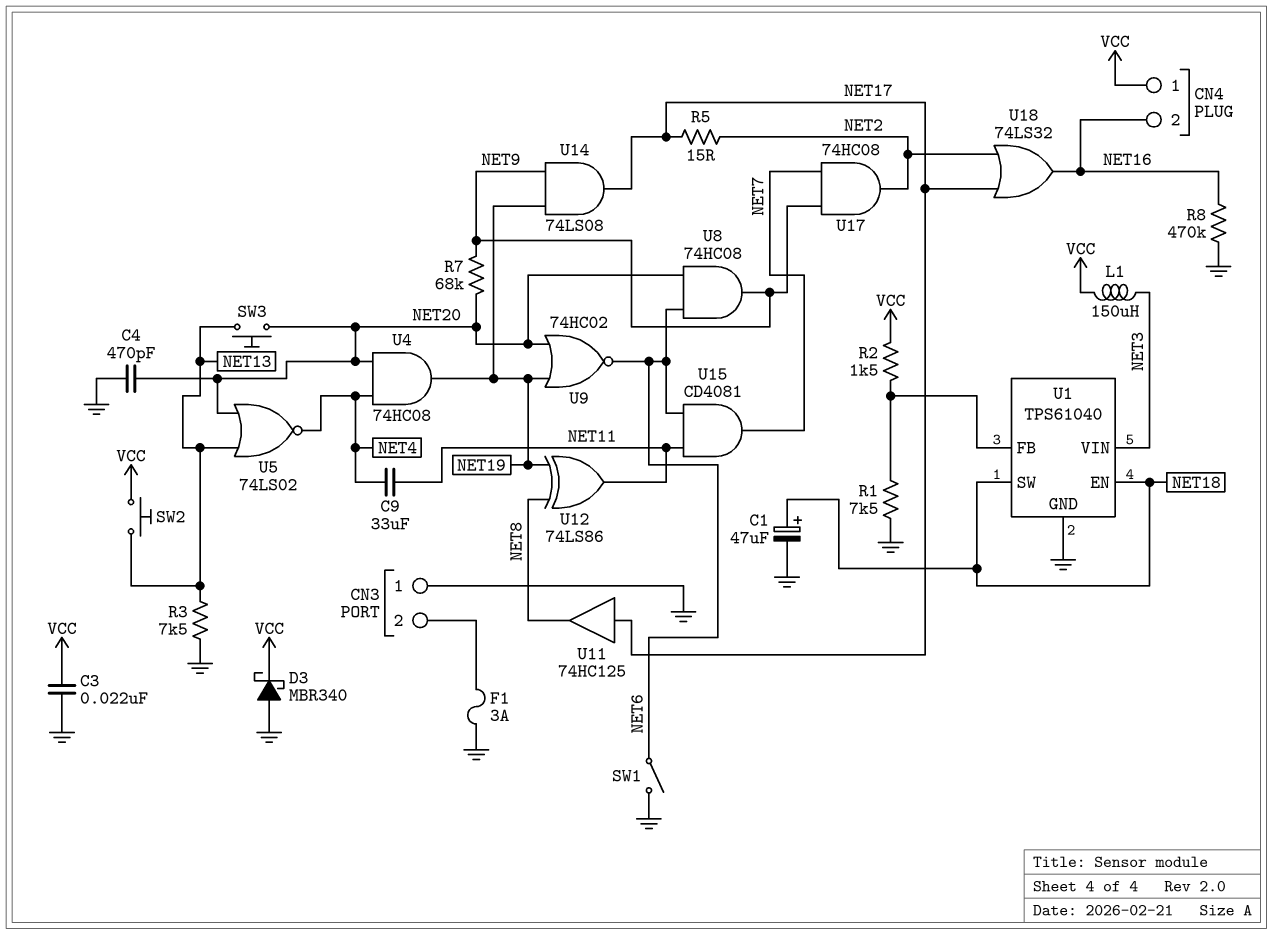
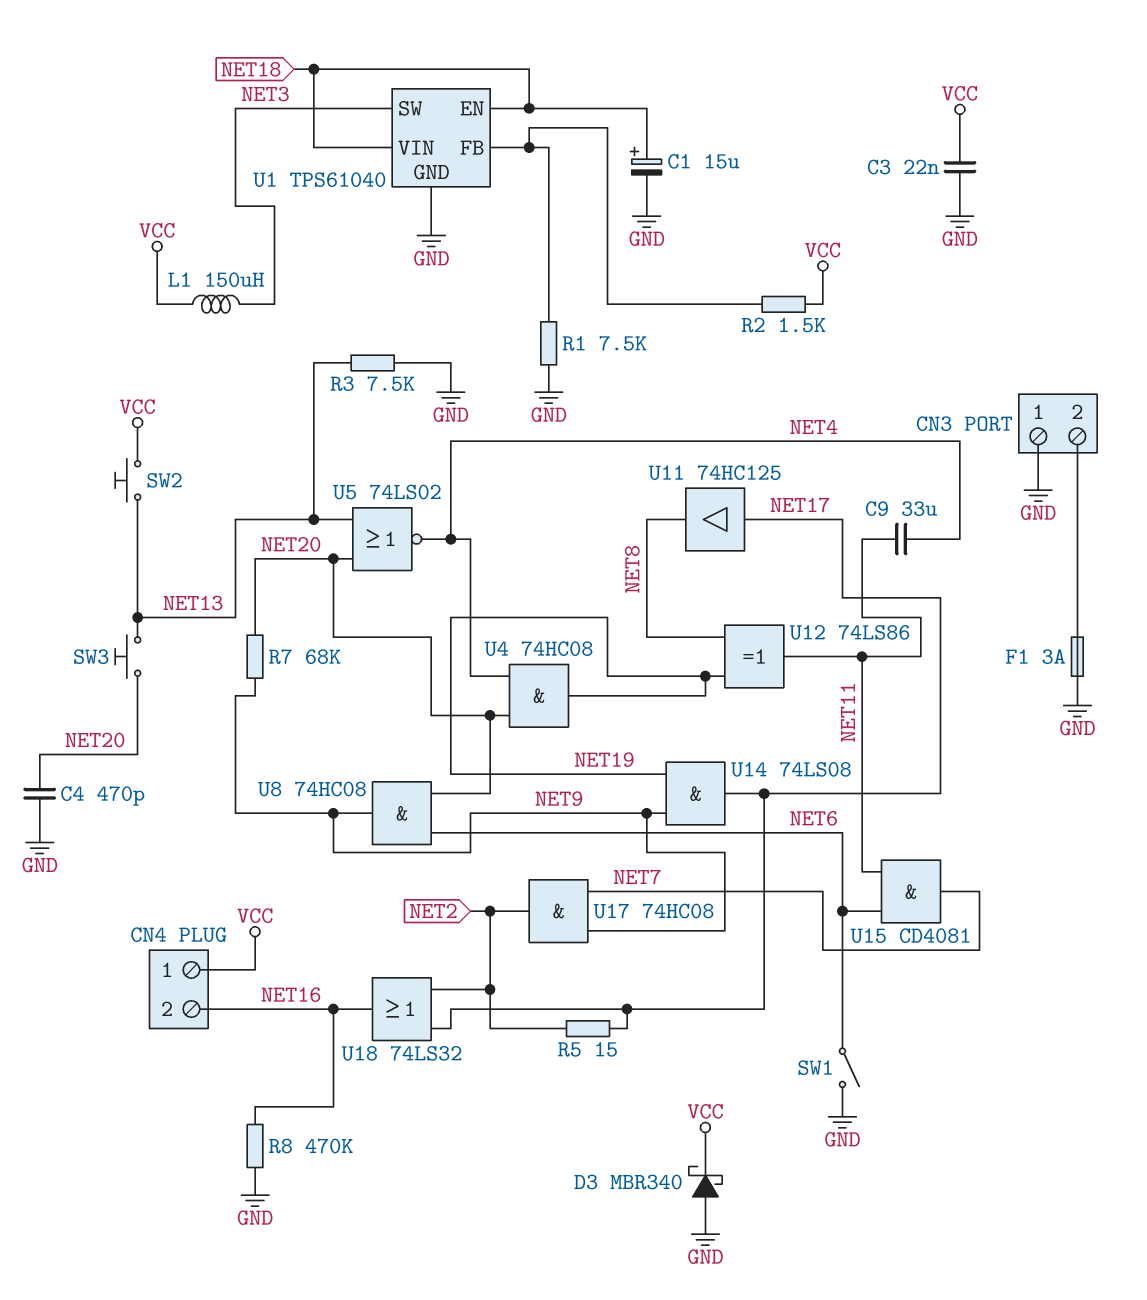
C1: 47uF (plus NET18, minus GND) -> 15uF (plus NET18, minus GND)
U1 pin SW: NET18 -> NET3
U1 pin VIN: NET3 -> NET18
U9: NOR 74HC02 (in NET19, in NET20, out NET6) -> none

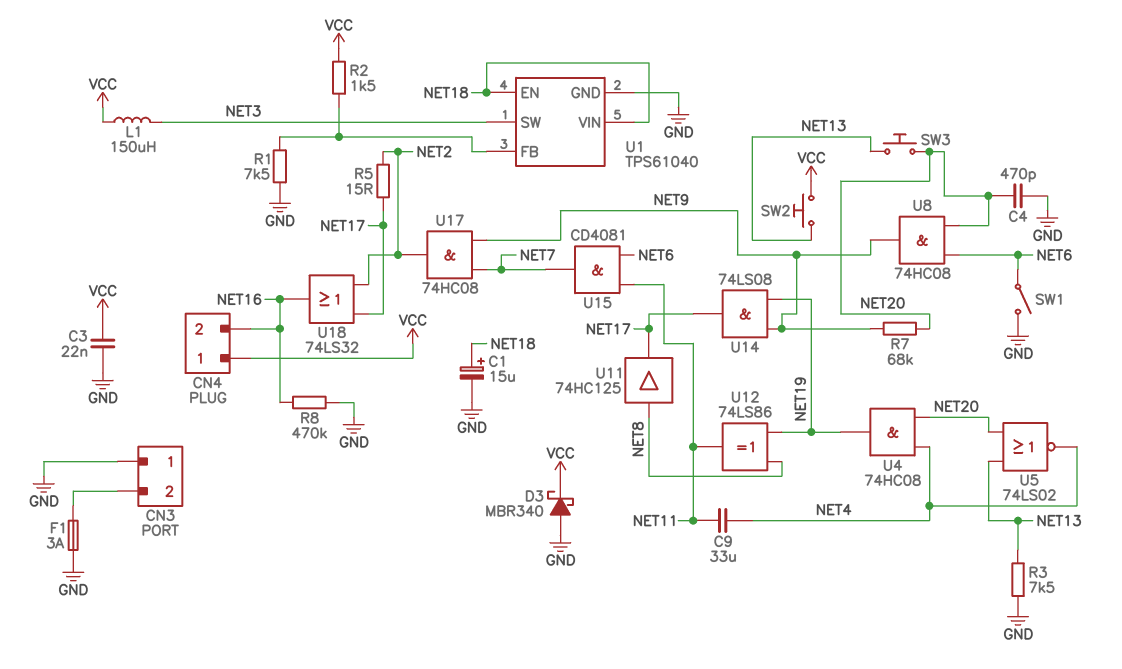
U11: buffer 74HC125 (in NET17, out NET8) -> buffer 74HC125 (in NET8, out NET17)

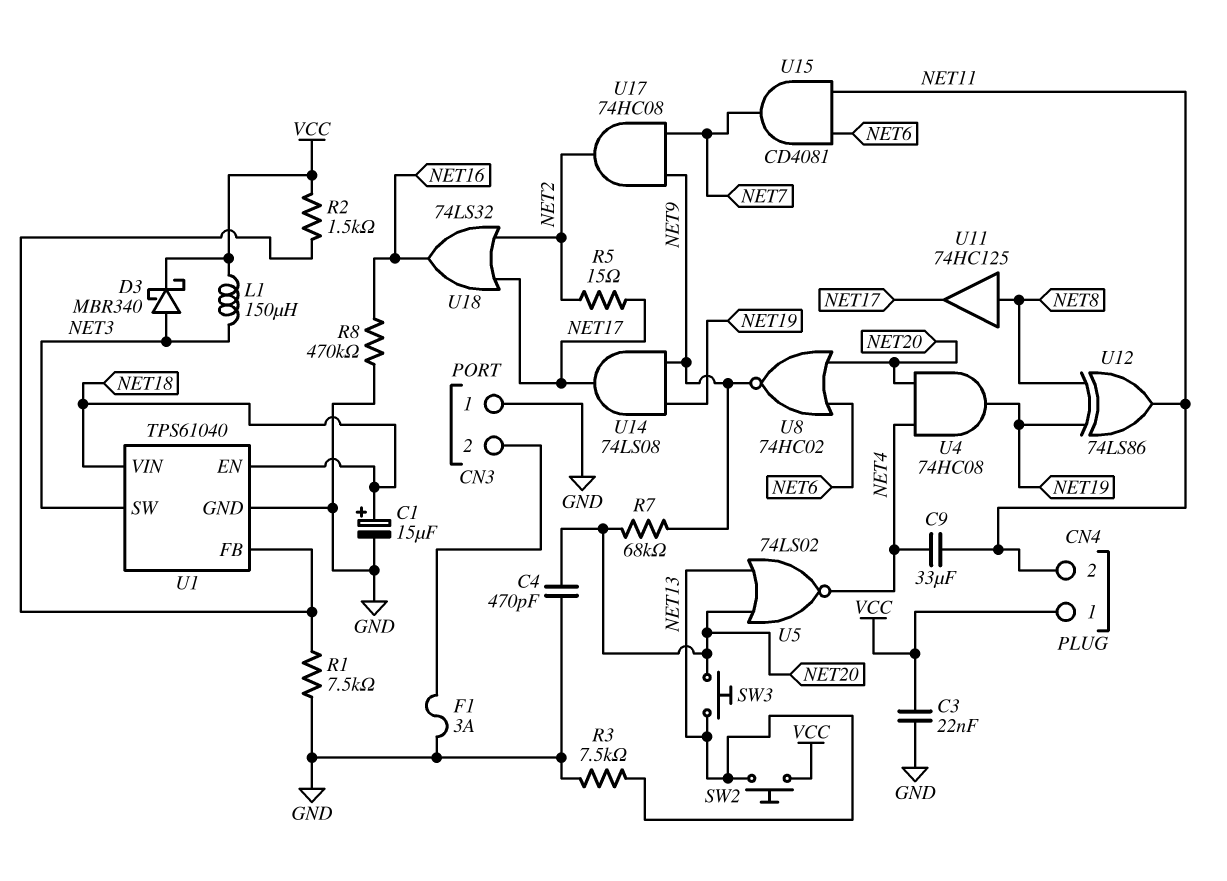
CN4 pin 2: NET16 -> NET11
D3: schottky MBR340 (A GND, K VCC) -> schottky MBR340 (A NET3, K VCC)
SW1: switch (GND, NET6) -> none
U8: AND 74HC08 (in NET6, in NET20, out NET9) -> NOR 74HC02 (in NET6, in NET20, out NET9)

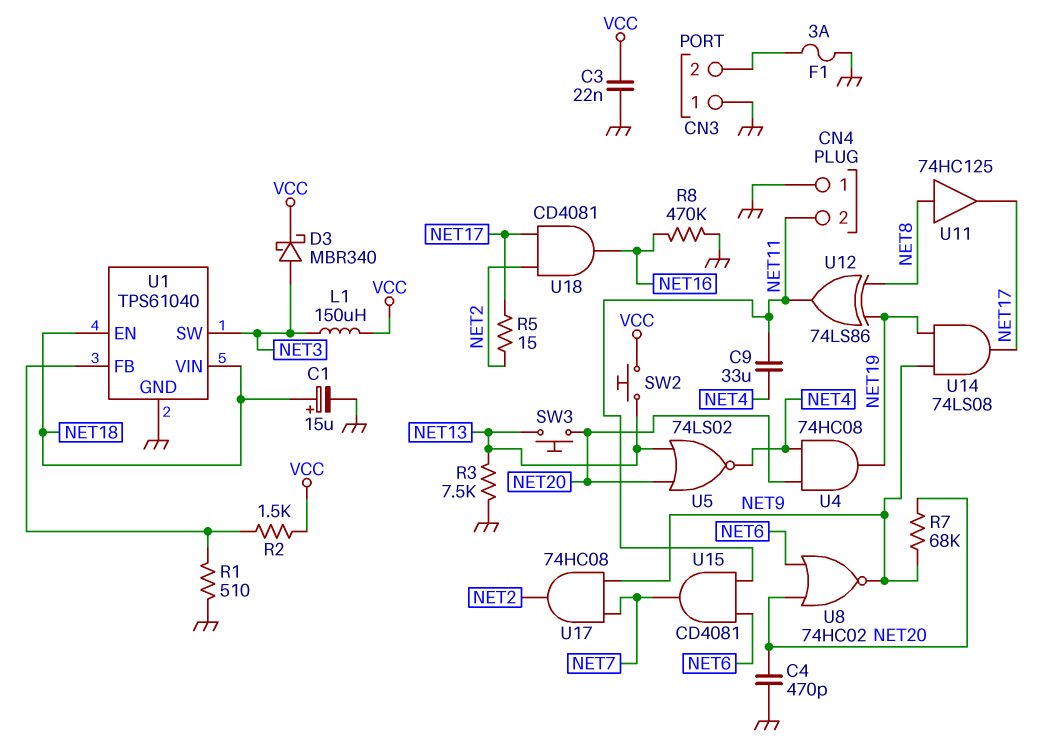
CN4 pin 1: VCC -> GND
R1: 7.5k (GND, U1/FB) -> 510 (GND, U1/FB)
U18: OR 74LS32 (in NET2, in NET17, out NET16) -> AND CD4081 (in NET2, in NET17, out NET16)

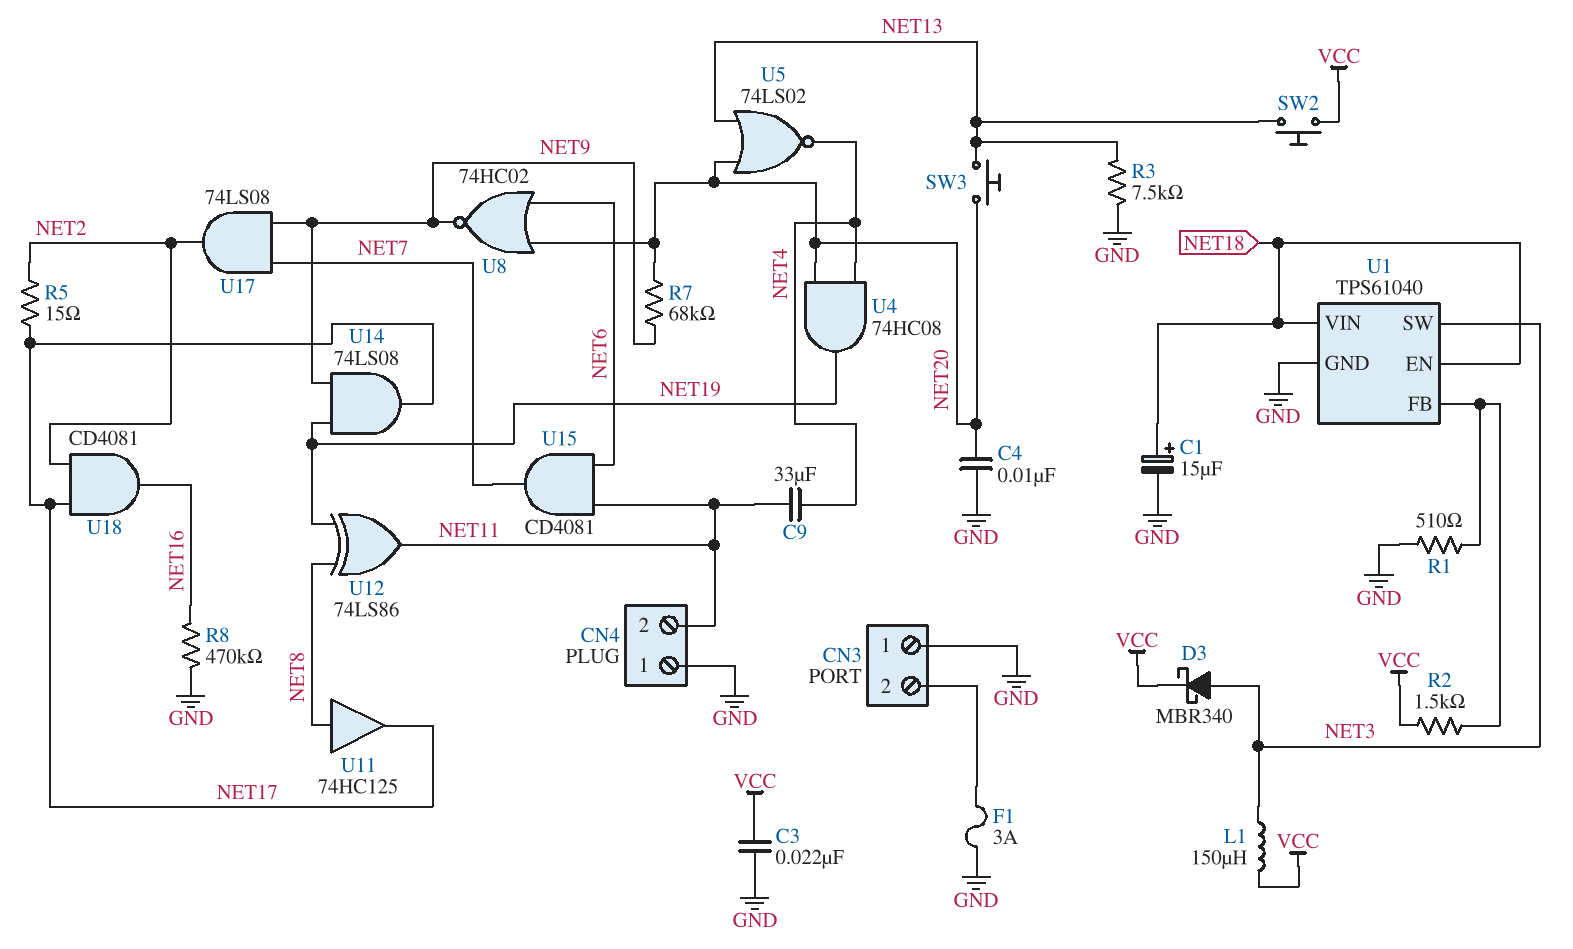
C4: 470pF (GND, NET20) -> 10nF (GND, NET20)
U17: AND 74HC08 (in NET7, in NET9, out NET2) -> AND 74LS08 (in NET7, in NET9, out NET2)

